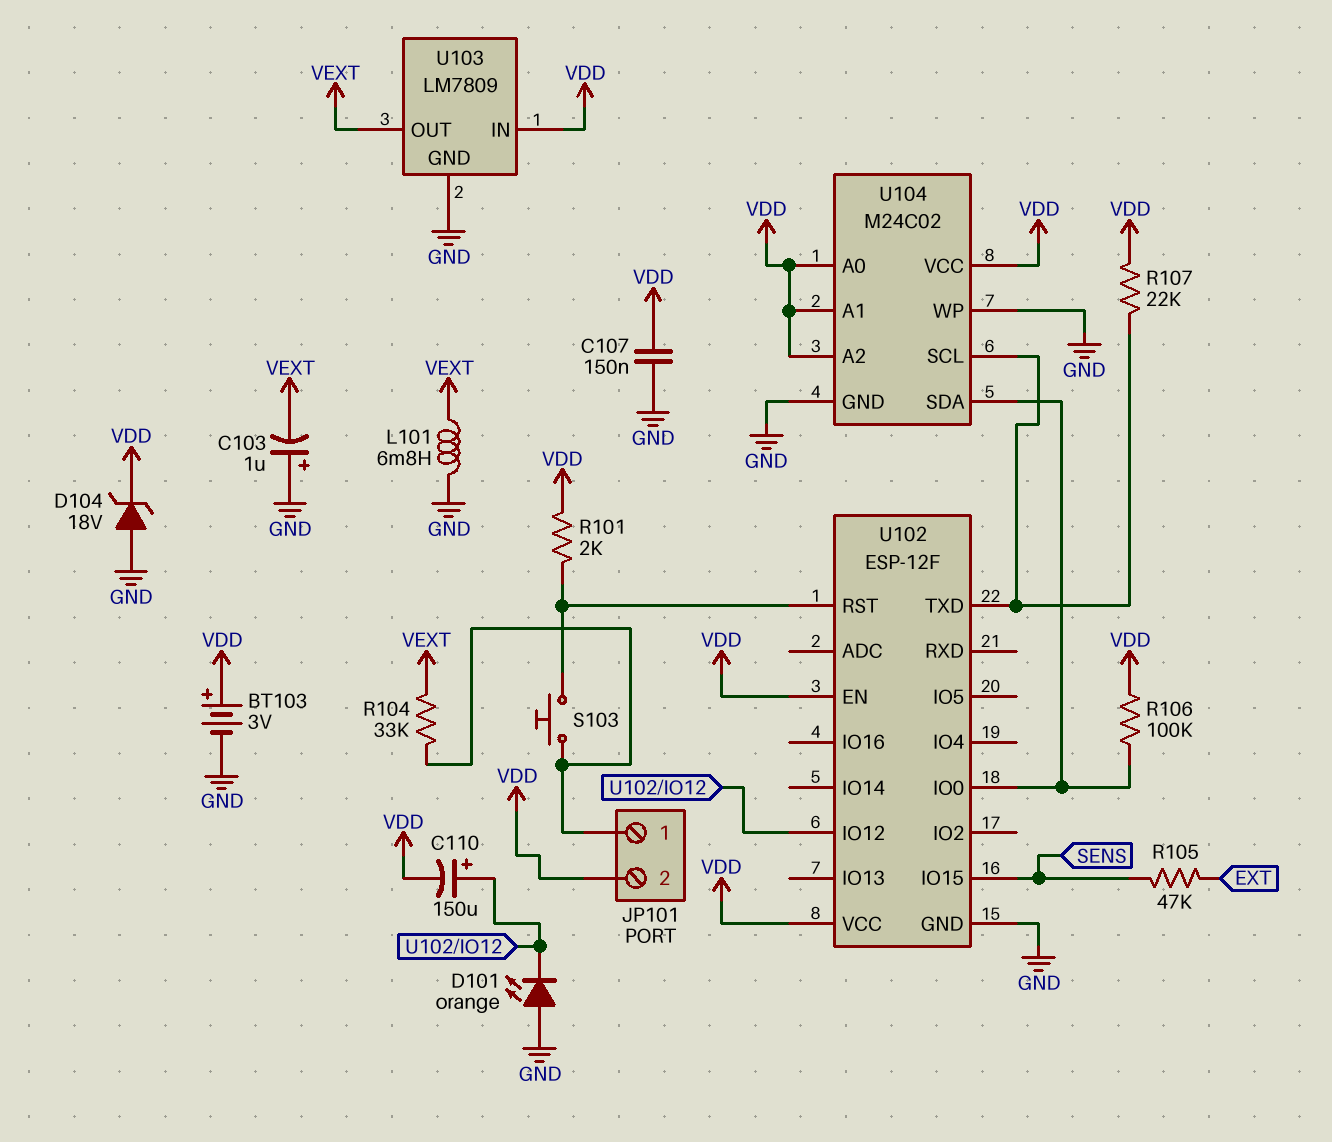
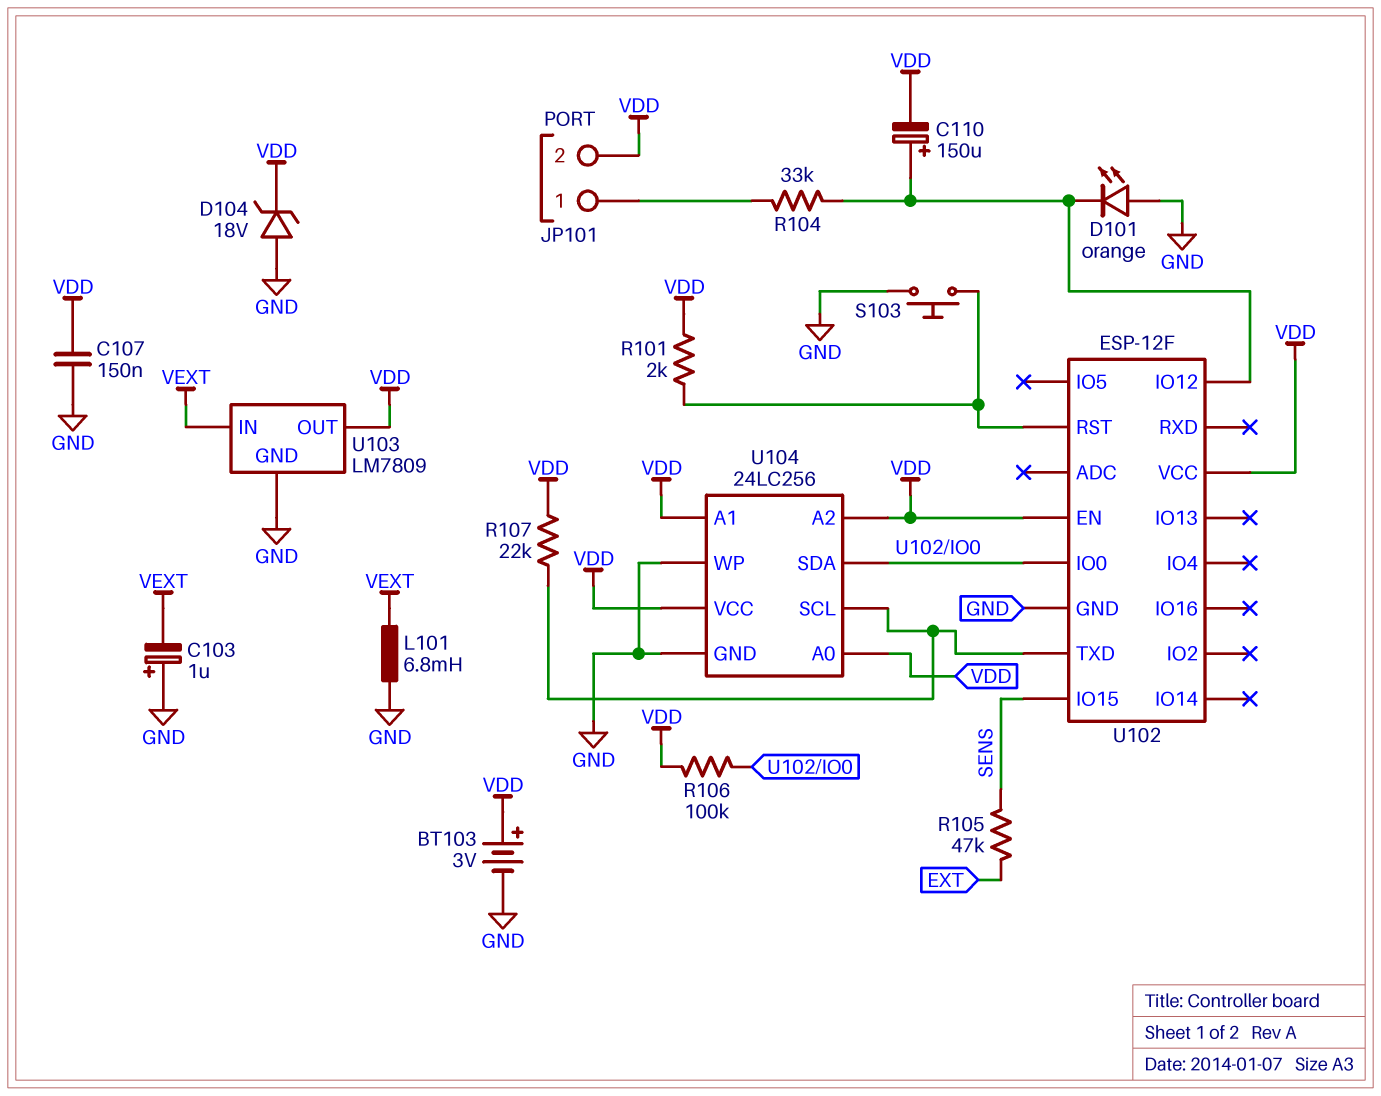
R104: 33k (JP101/1, VEXT) -> 33k (JP101/1, U102/IO12)
S103: button (JP101/1, U102/RST) -> button (GND, U102/RST)
U103 pin IN: VDD -> VEXT
U103 pin OUT: VEXT -> VDD
U104: M24C02 -> 24LC256

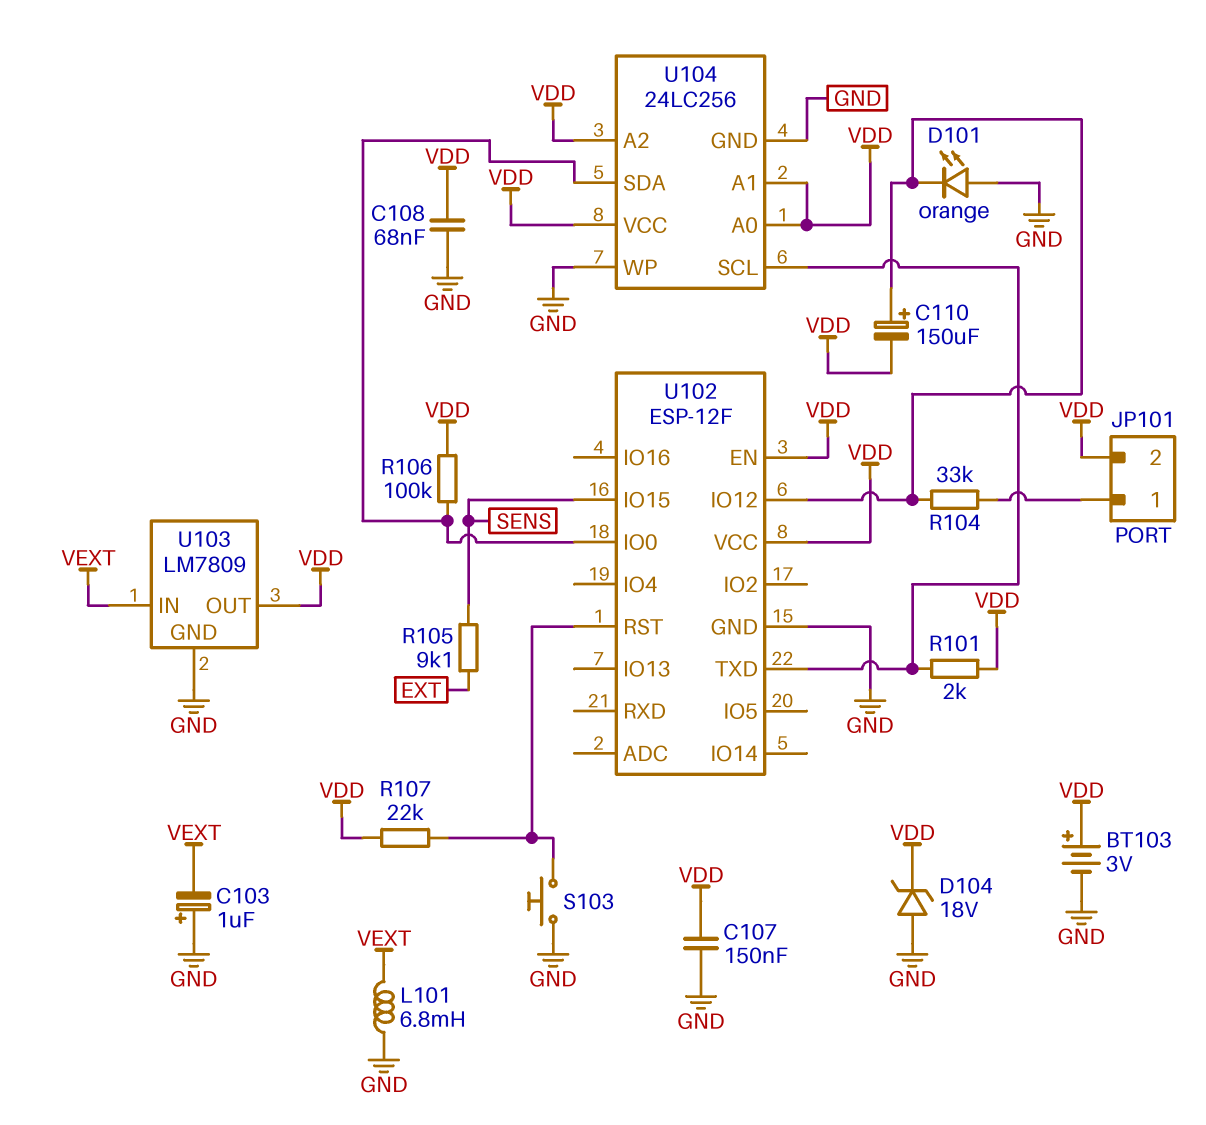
C108: none -> 68nF (GND, VDD)
R101: 2k (U102/RST, VDD) -> 2k (U102/TXD, VDD)
R105: 47k (EXT, SENS) -> 9.1k (EXT, SENS)
R107: 22k (U102/TXD, VDD) -> 22k (U102/RST, VDD)

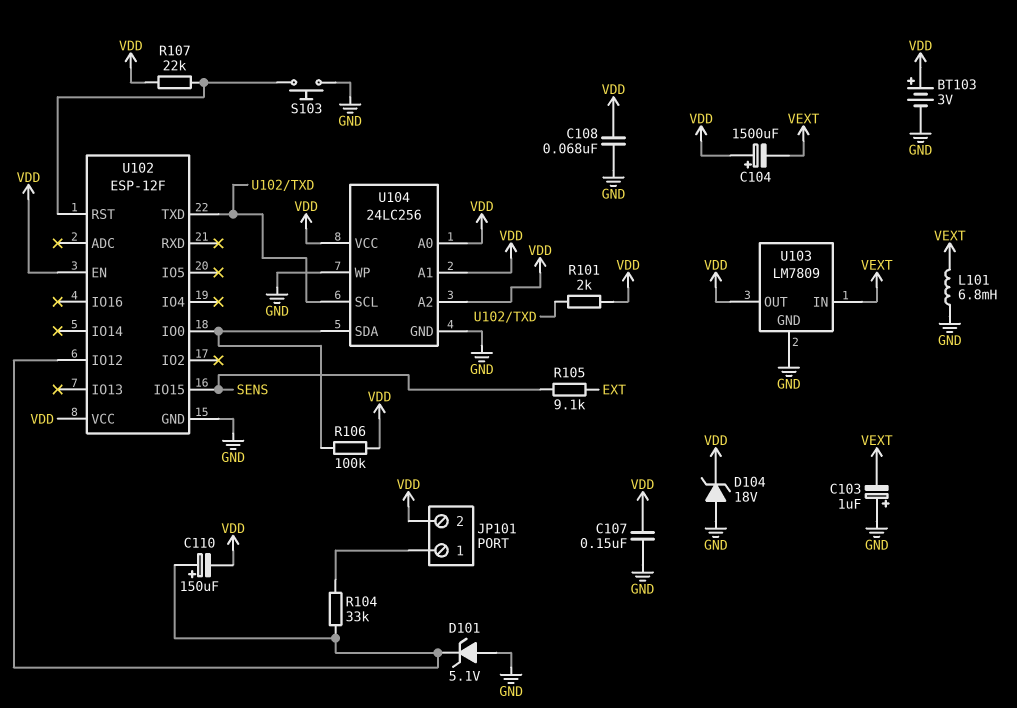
C104: none -> 1500uF (plus VDD, minus VEXT)
D101: LED orange (A GND, K U102/IO12) -> zener 5.1V (A GND, K U102/IO12)

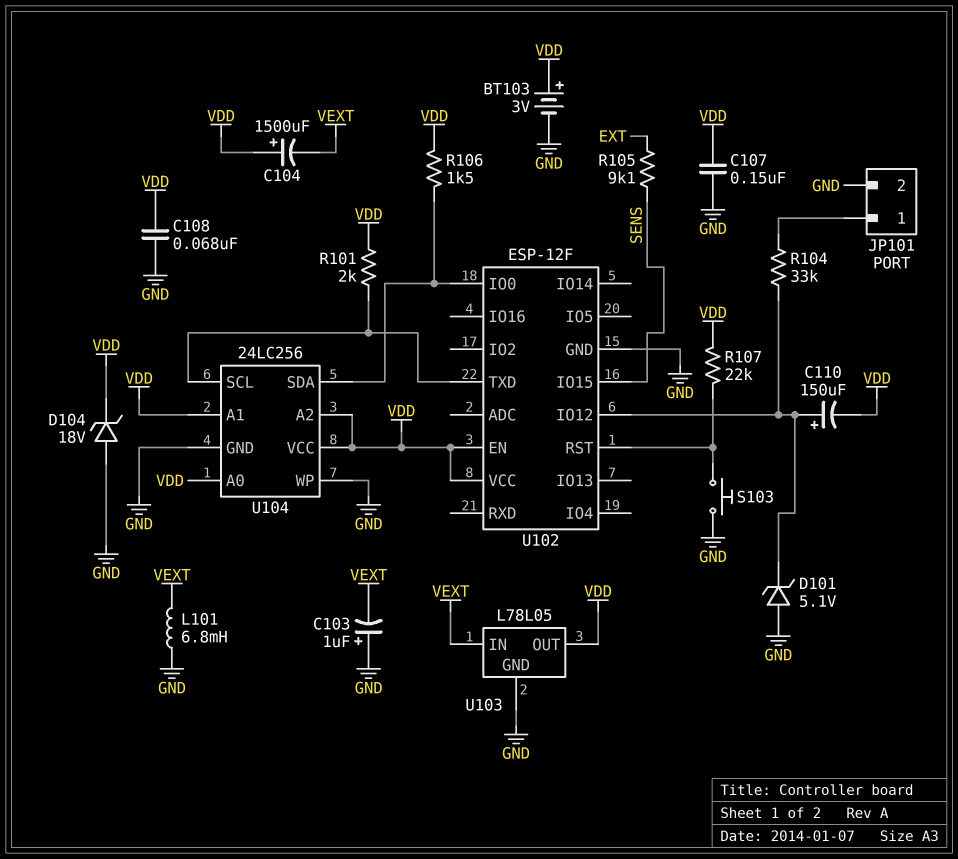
JP101 pin 2: VDD -> GND
R106: 100k (U102/IO0, VDD) -> 1.5k (U102/IO0, VDD)
U103: LM7809 -> L78L05

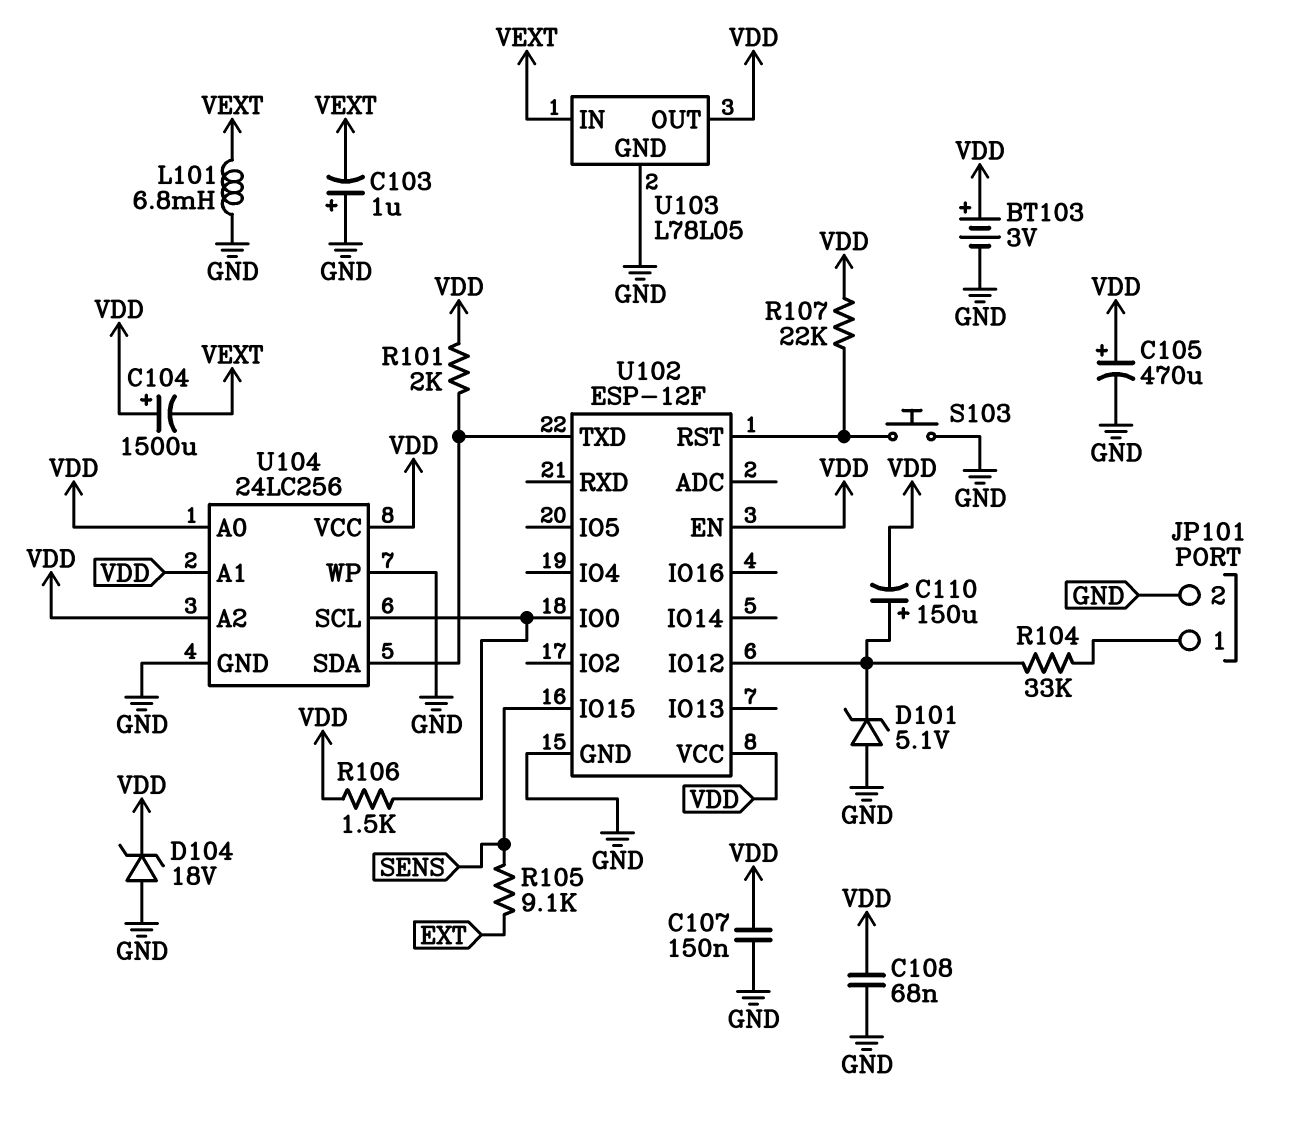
C105: none -> 470uF (plus VDD, minus GND)
U104 pin SCL: U102/TXD -> U102/IO0
U104 pin SDA: U102/IO0 -> U102/TXD

